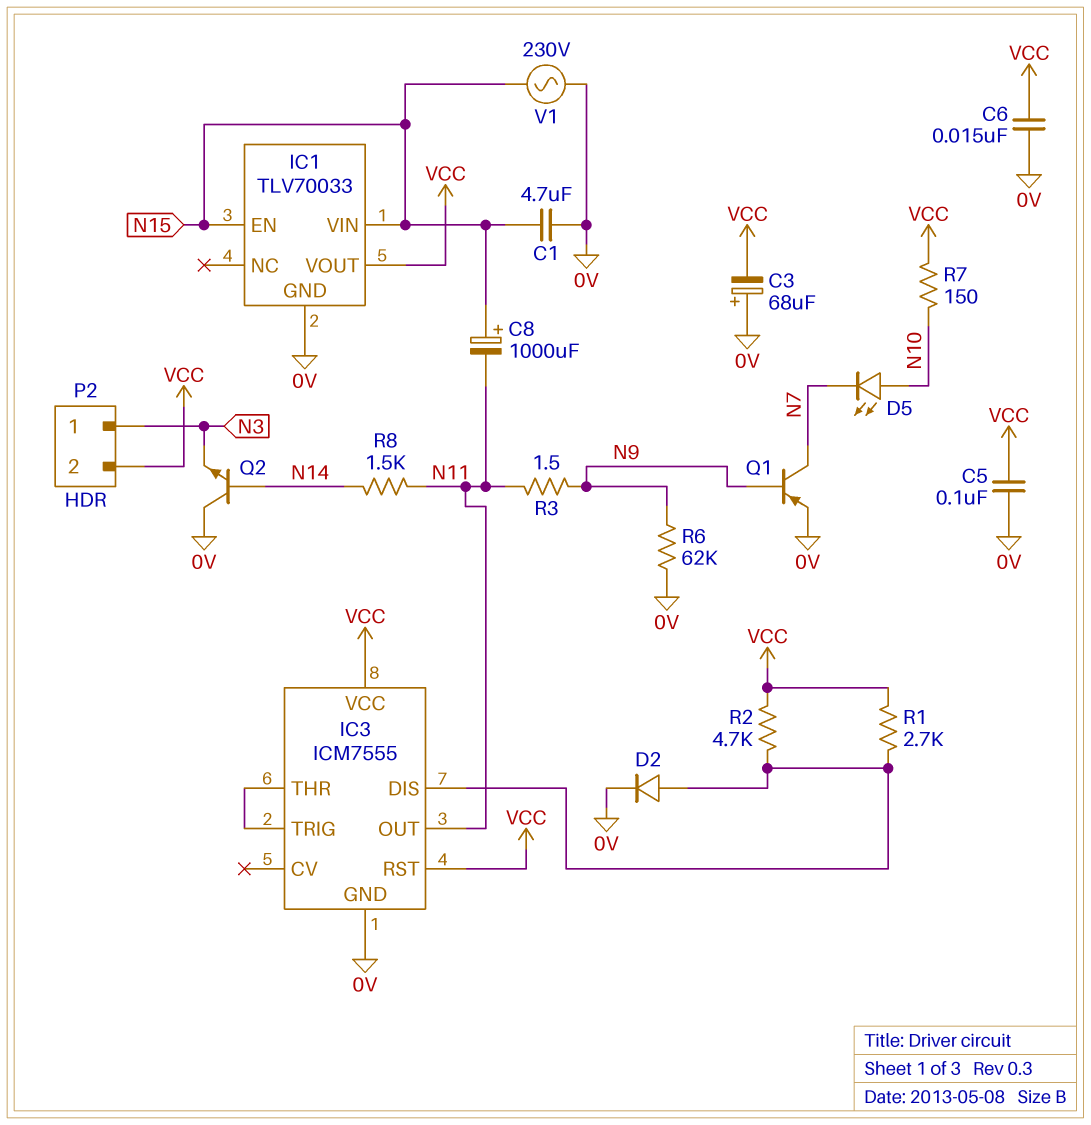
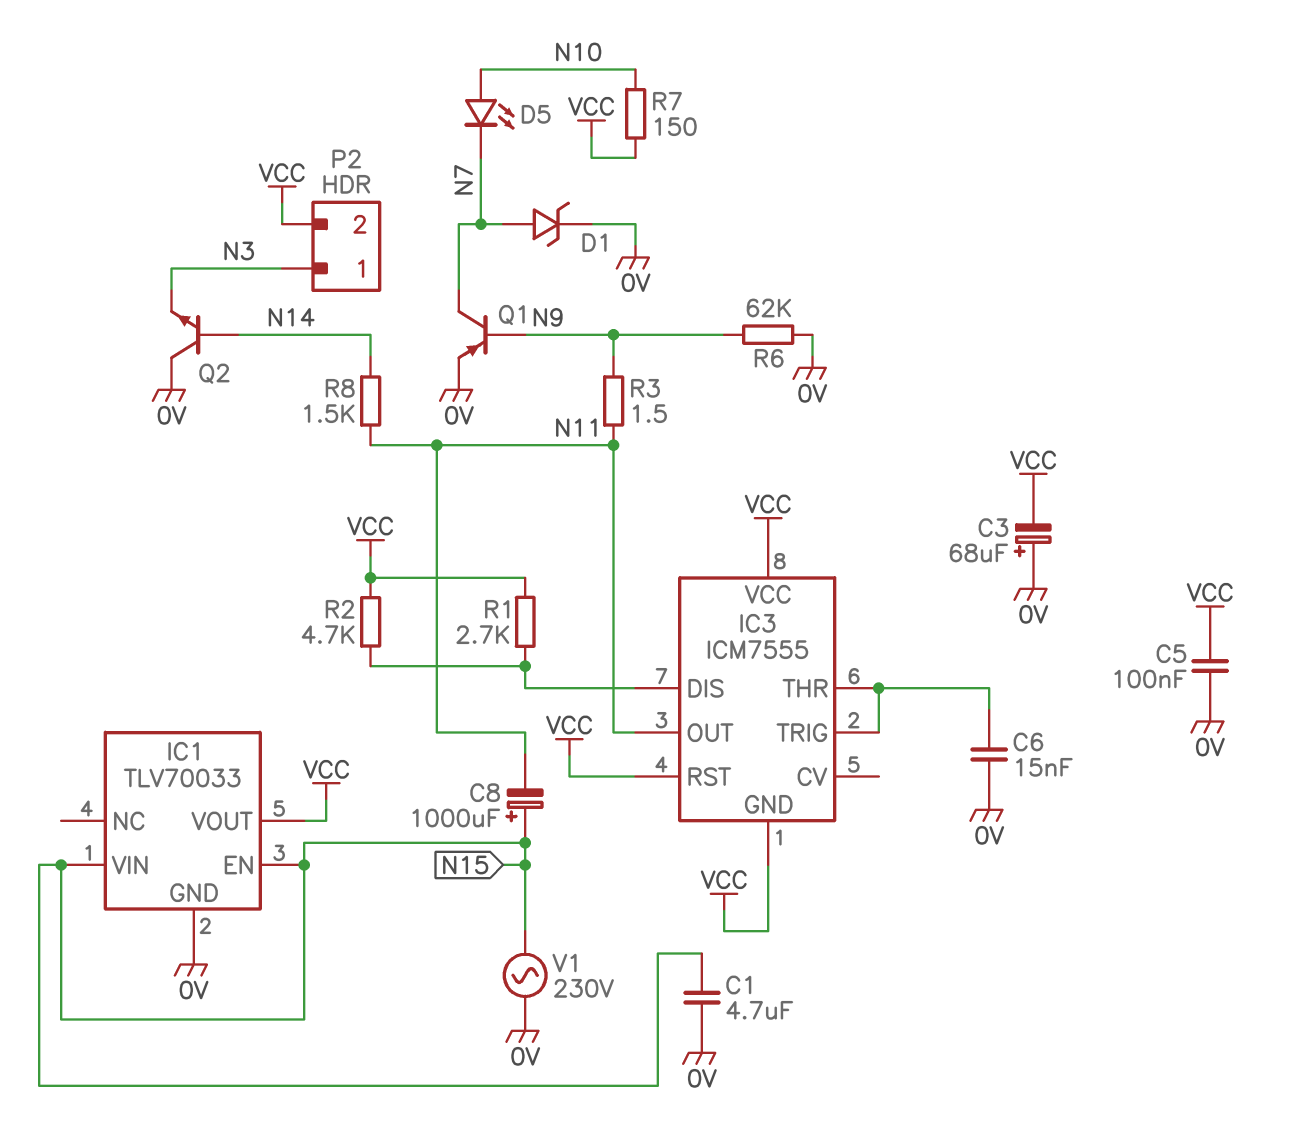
C6: 15nF (0V, VCC) -> 15nF (0V, IC3/THR)
D1: none -> zener (A N7, K 0V)
D2: diode (A IC3/DIS, K 0V) -> none
IC3 pin GND: 0V -> VCC

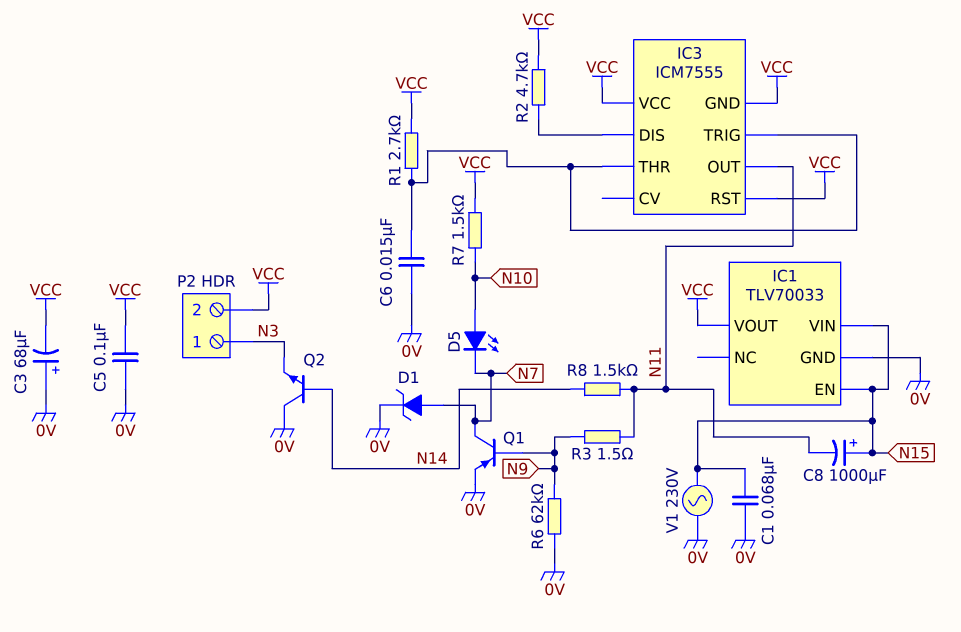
C1: 4.7uF (0V, N15) -> 68nF (0V, N15)
R1: 2.7k (IC3/DIS, VCC) -> 2.7k (IC3/THR, VCC)
R7: 150 (N10, VCC) -> 1.5k (N10, VCC)

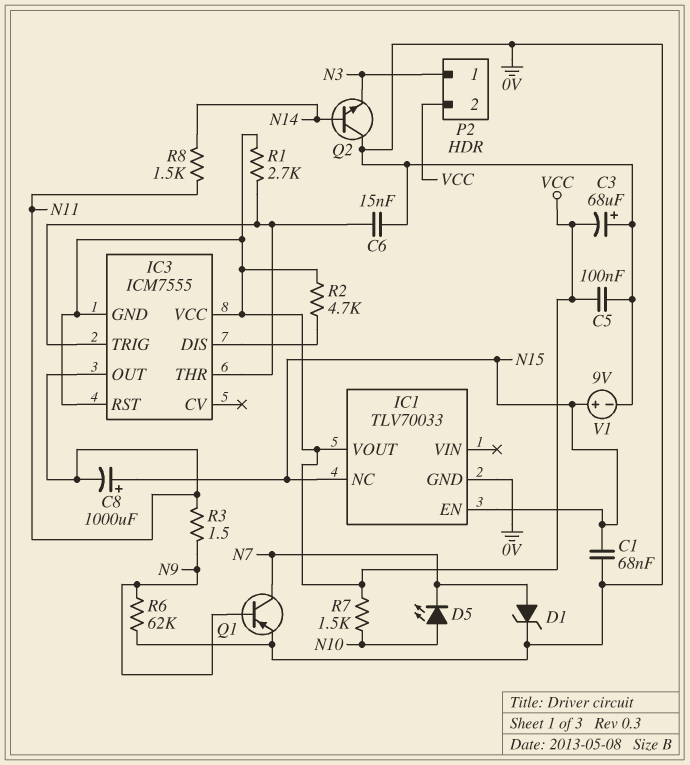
IC1 pin NC: none -> N15
IC1 pin VIN: N15 -> none
V1: AC 230V (0V, N15) -> 9V (plus N15, minus 0V)

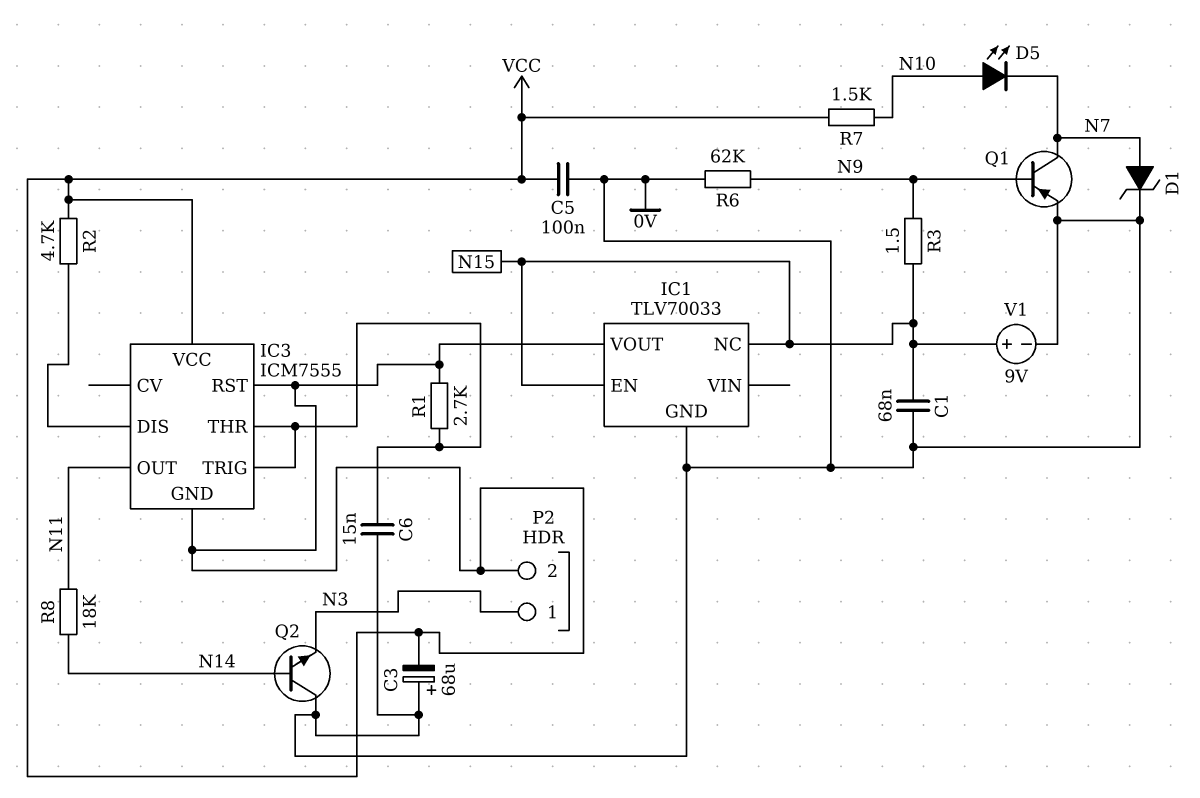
C8: 1000uF (plus N15, minus N11) -> none
R3: 1.5 (N9, N11) -> 1.5 (N9, N15)
R8: 1.5k (N11, N14) -> 18k (N11, N14)

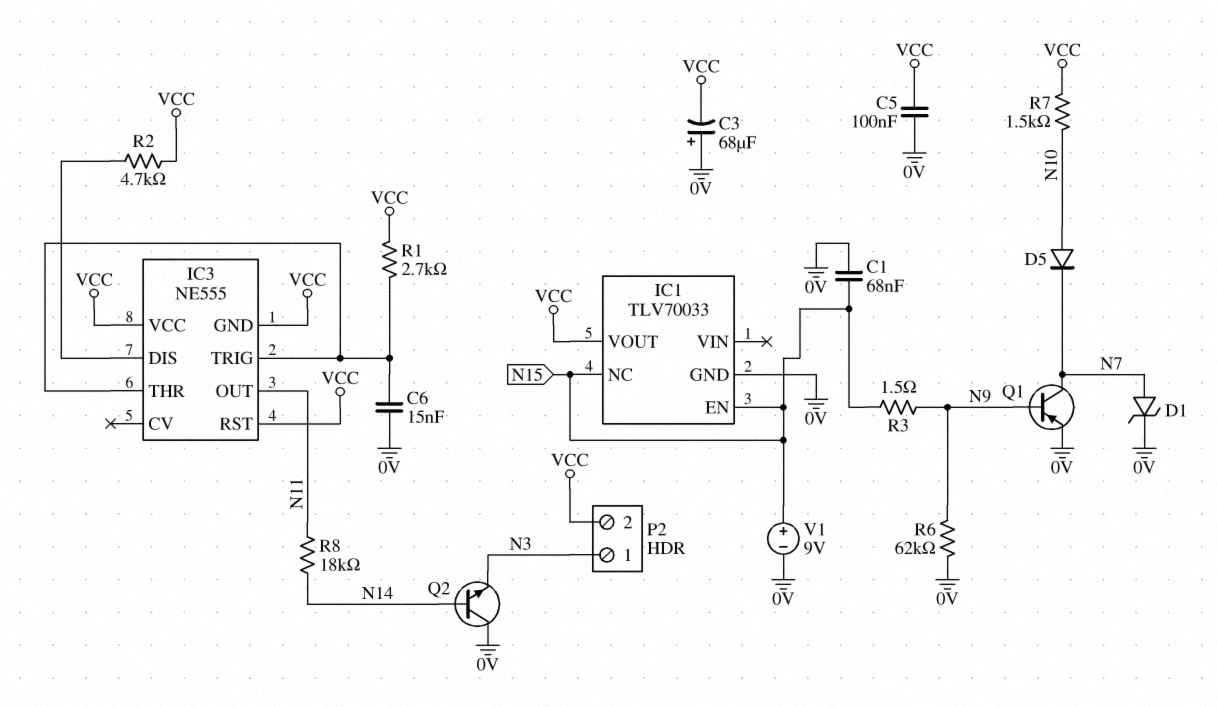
D5: LED (A N10, K N7) -> diode (A N10, K N7)
IC3: ICM7555 -> NE555

